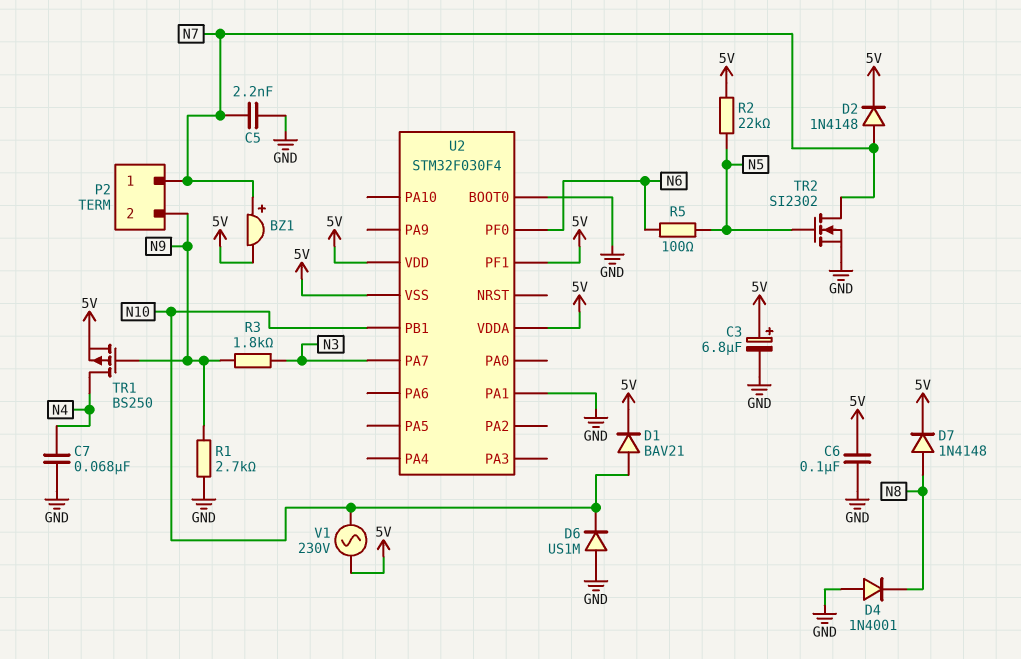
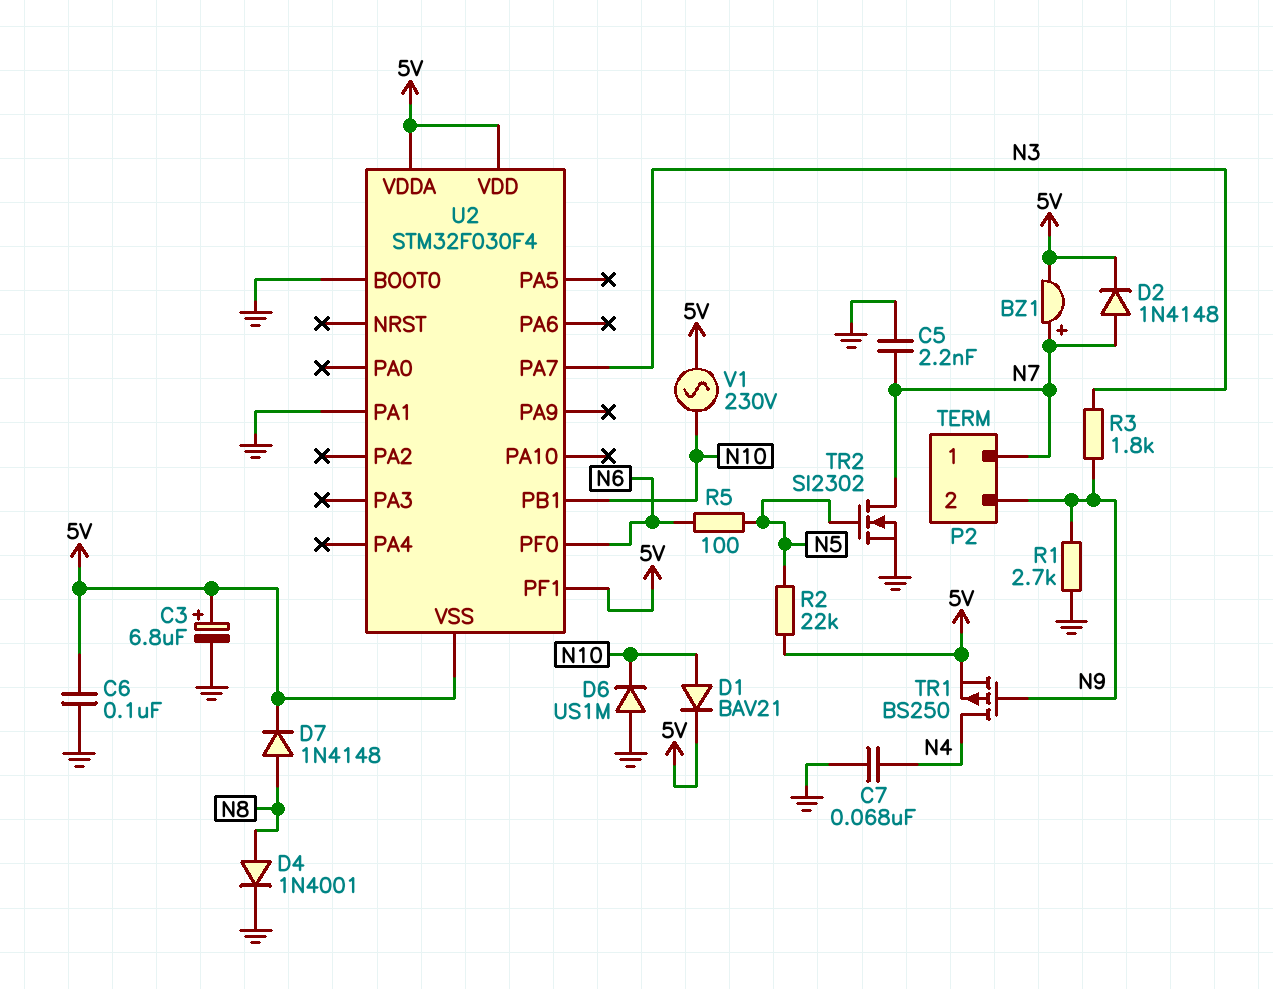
D4: diode 1N4001 (A GND, K N8) -> diode 1N4001 (A N8, K GND)

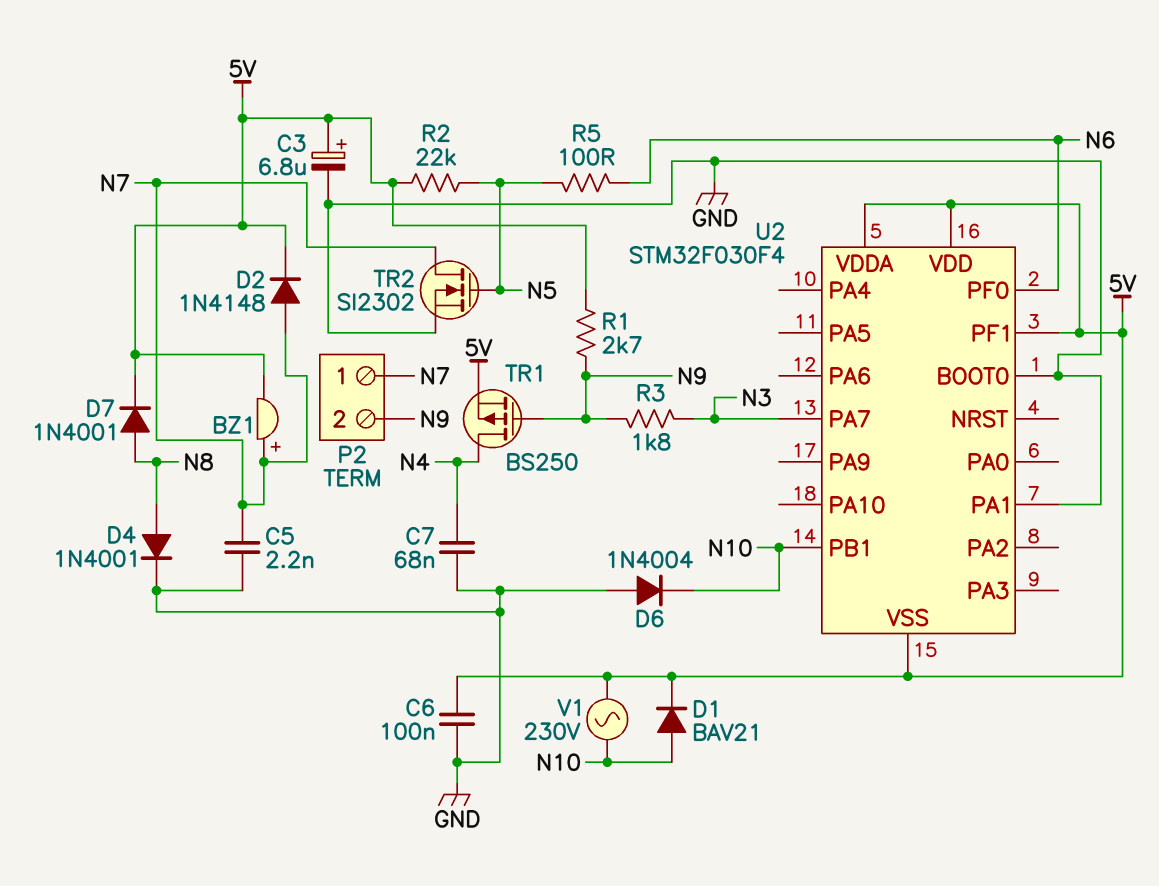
D6: diode US1M (A GND, K N10) -> diode 1N4004 (A GND, K N10)
D7: diode 1N4148 (A N8, K 5V) -> diode 1N4001 (A N8, K 5V)
R1: 2.7k (GND, N9) -> 2.7k (5V, N9)

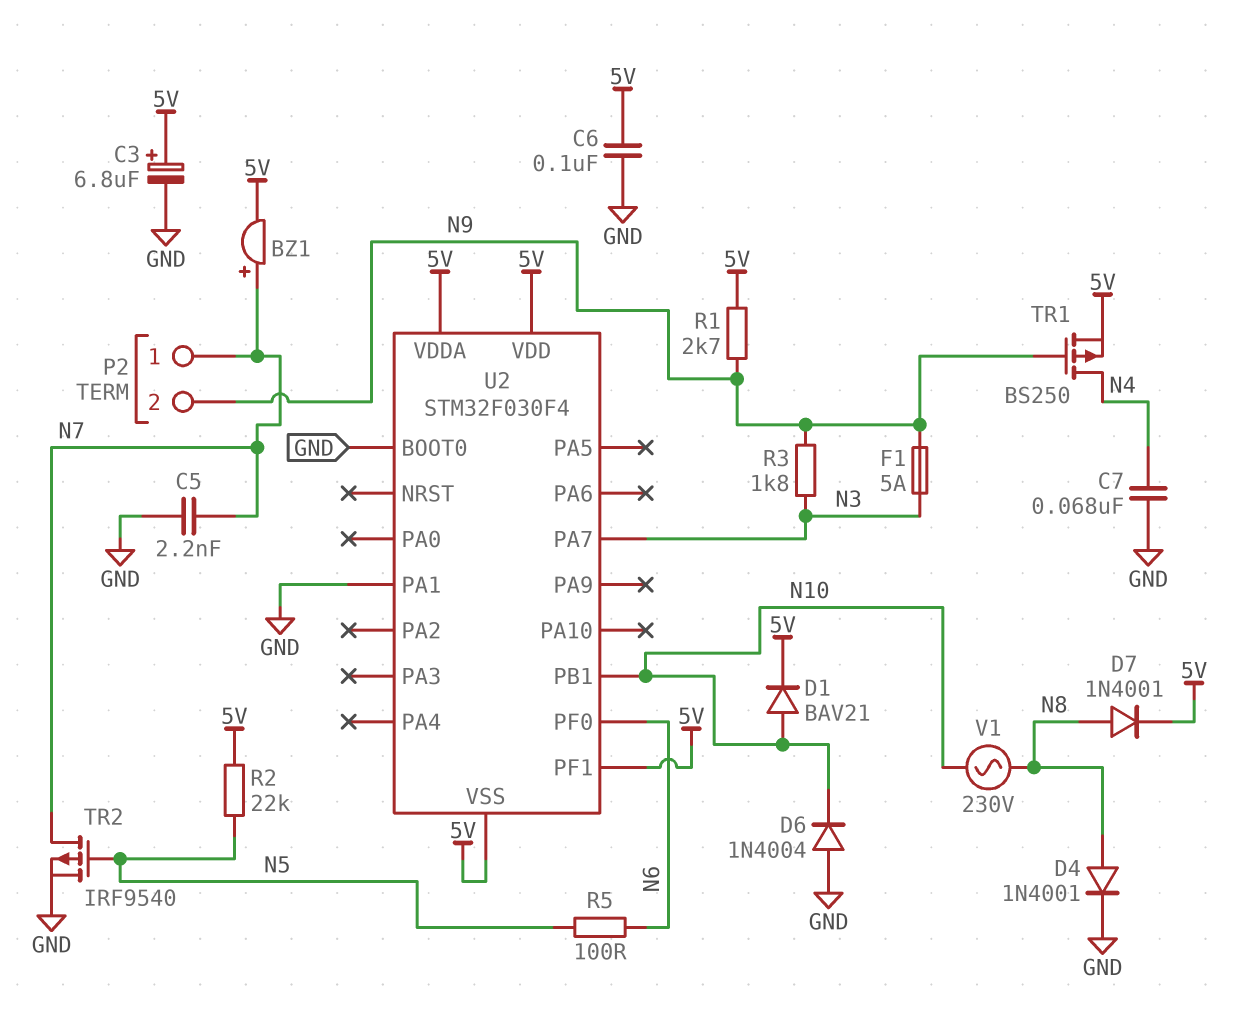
D2: diode 1N4148 (A N7, K 5V) -> none
F1: none -> 5A (N3, N9)
TR2: NMOS SI2302 (G N5, D N7, S GND) -> PMOS IRF9540 (G N5, D N7, S GND)
V1: AC 230V (5V, N10) -> AC 230V (N8, N10)

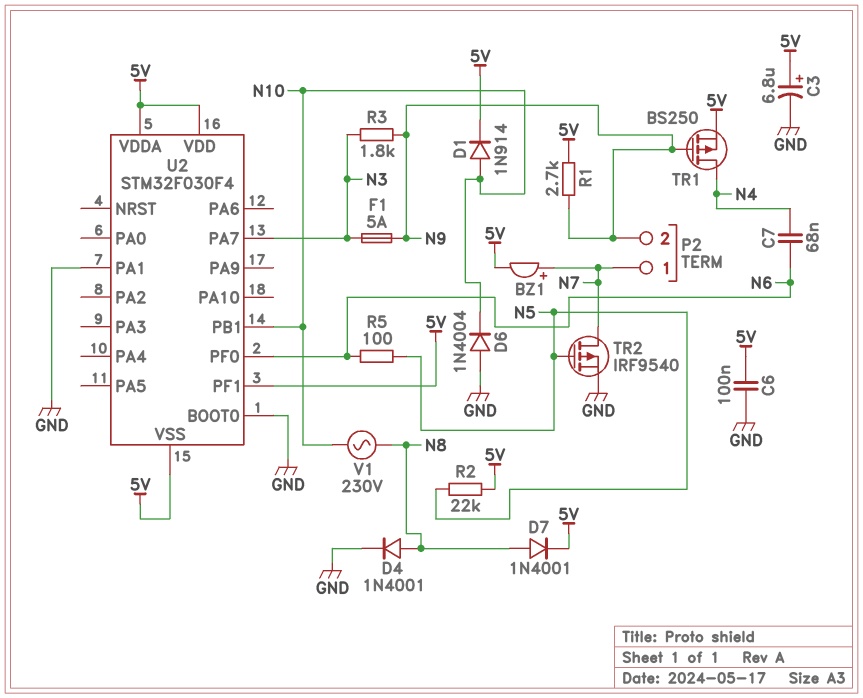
C5: 2.2nF (GND, N7) -> none
C7: 68nF (GND, N4) -> 68nF (N4, N6)
D1: diode BAV21 (A N10, K 5V) -> diode 1N914 (A N10, K 5V)

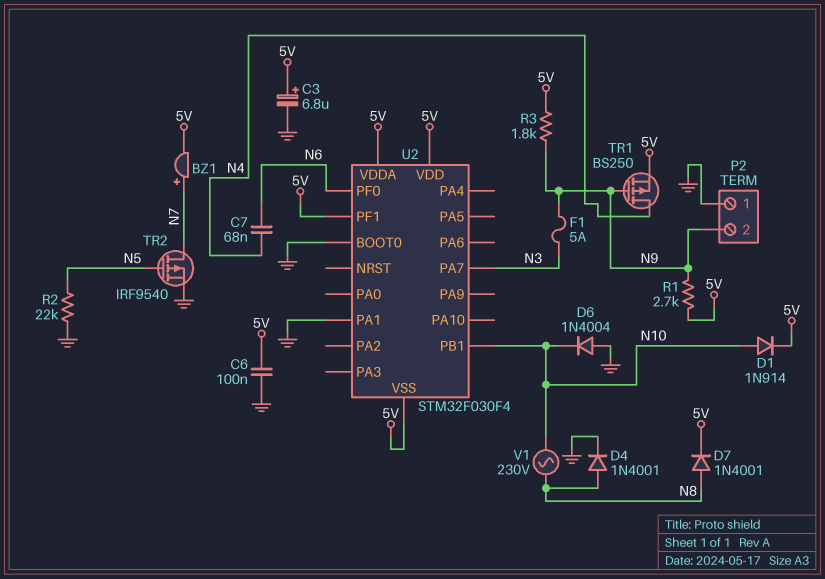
P2 pin 1: N7 -> GND
R2: 22k (5V, N5) -> 22k (GND, N5)
R3: 1.8k (N3, N9) -> 1.8k (5V, N9)
R5: 100 (N5, N6) -> none

